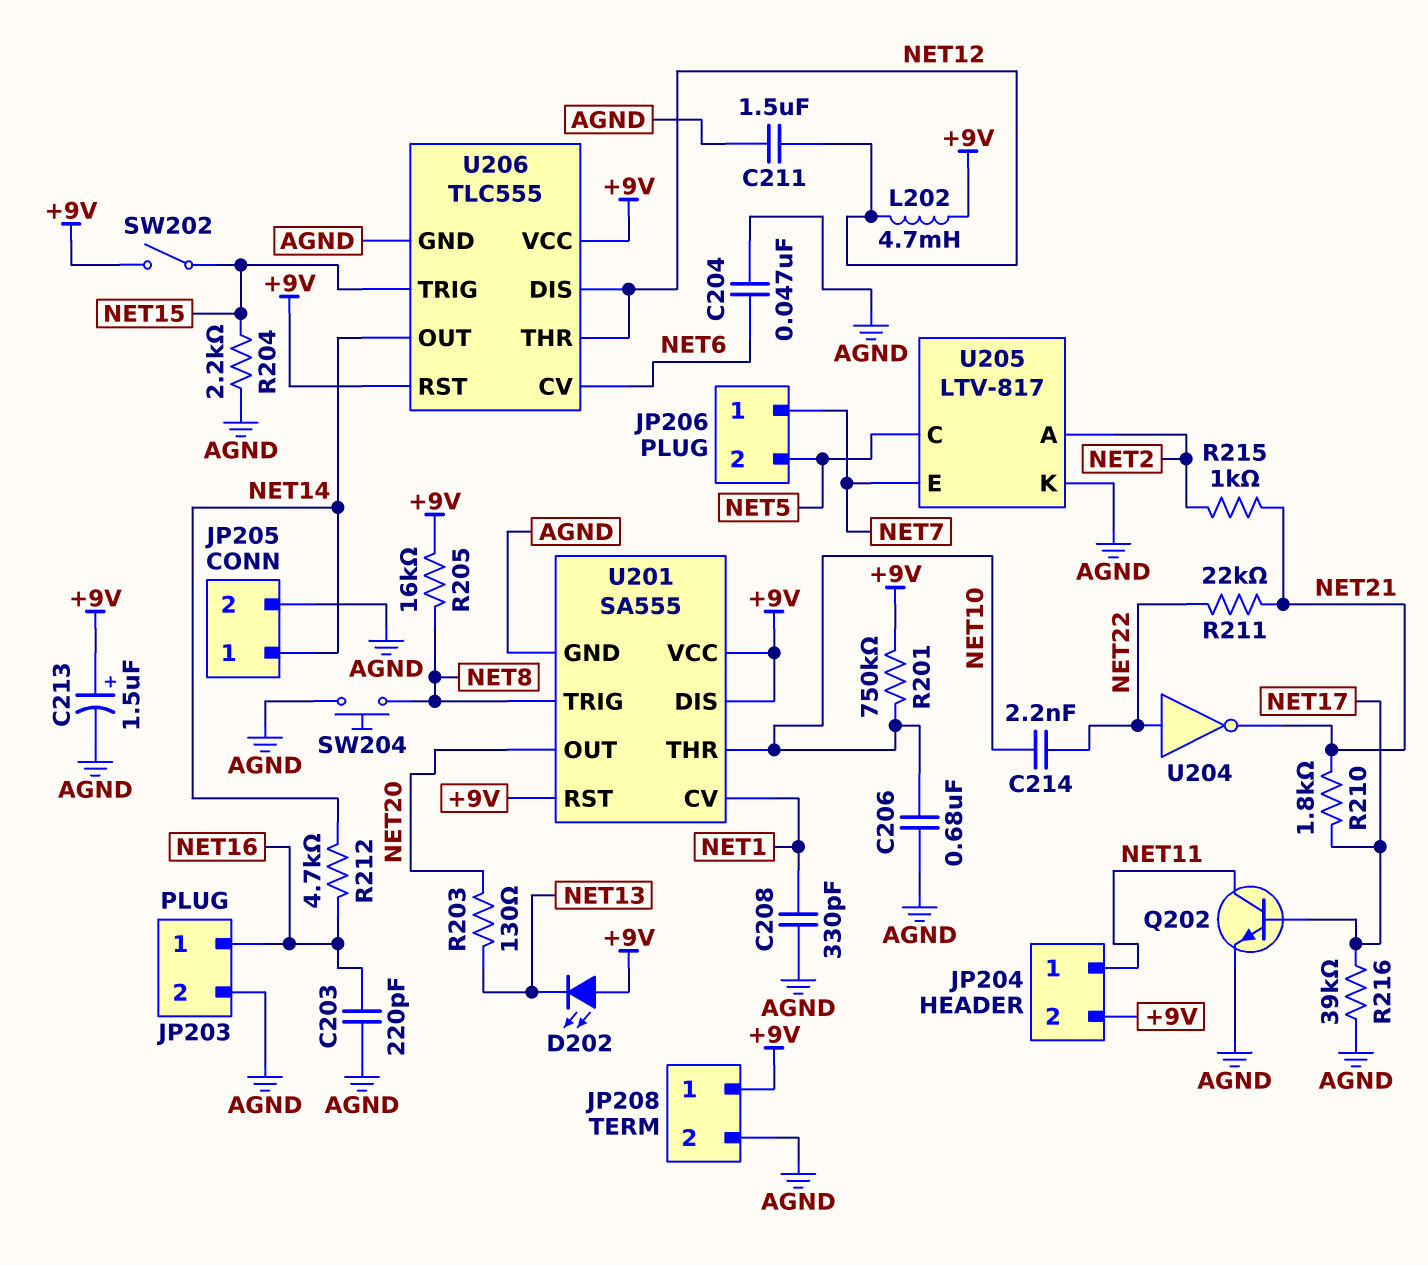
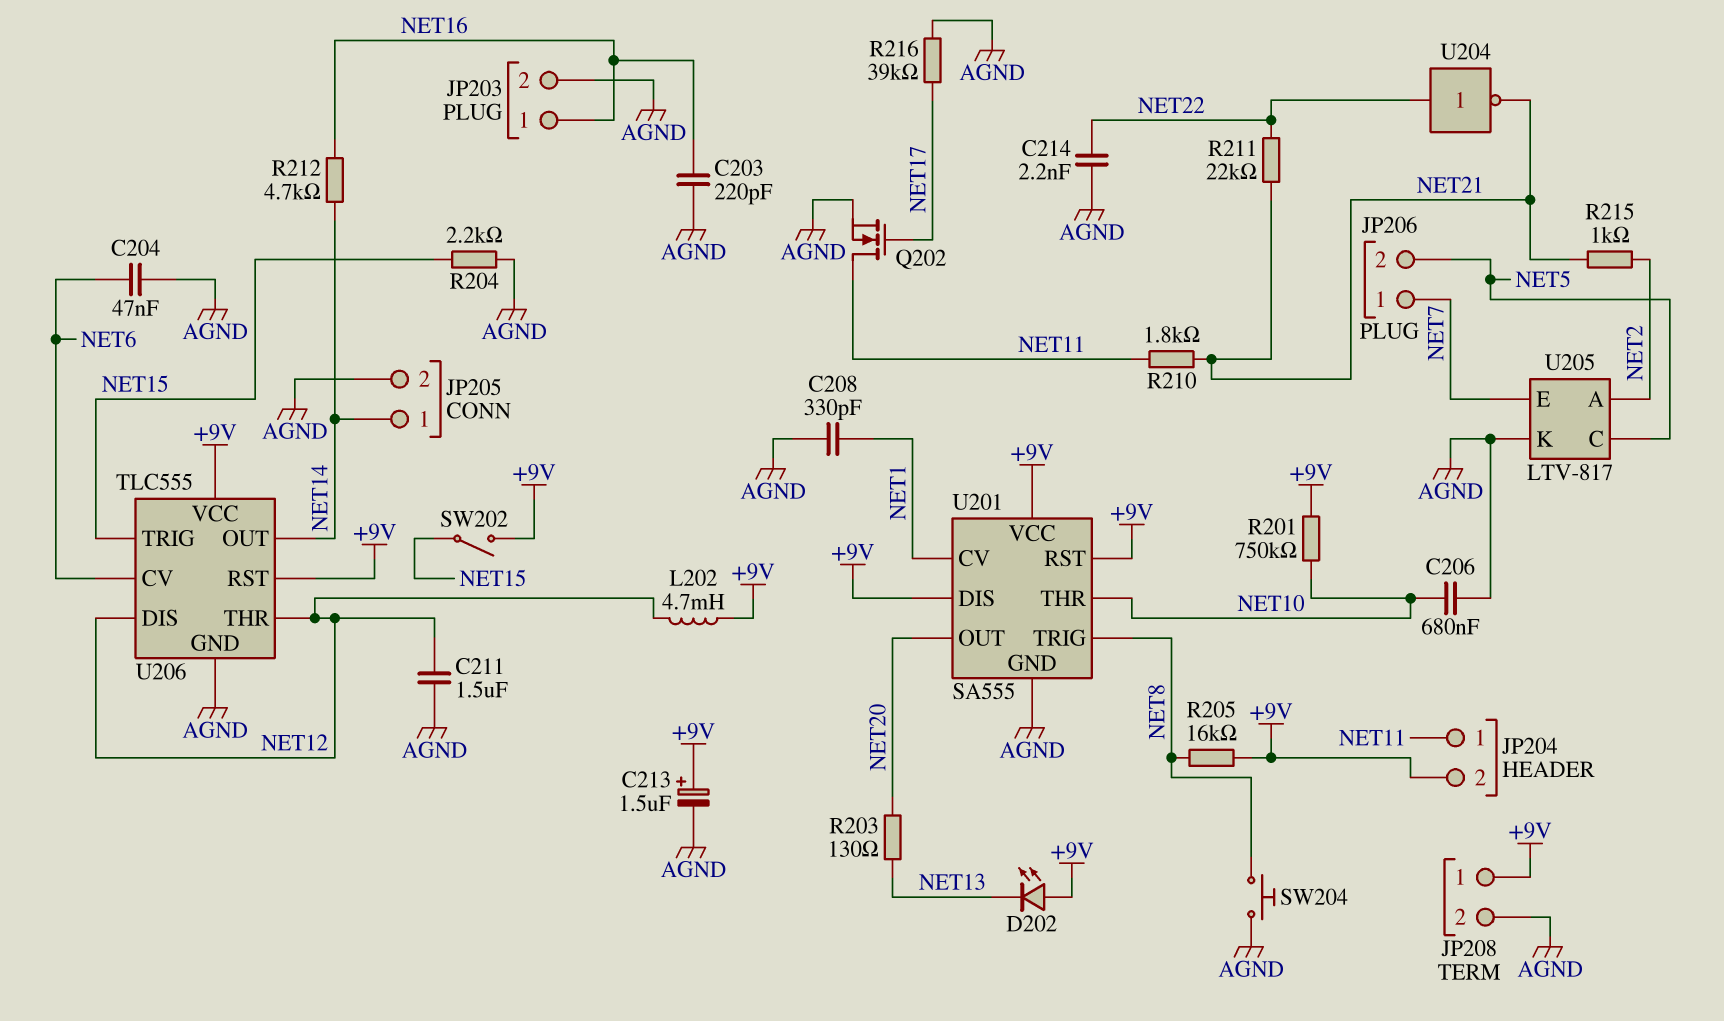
C214: 2.2nF (NET10, NET22) -> 2.2nF (AGND, NET22)
Q202: NPN (B NET17, C NET11, E AGND) -> NMOS (G NET17, D NET11, S AGND)
R210: 1.8k (NET17, NET21) -> 1.8k (NET11, NET21)

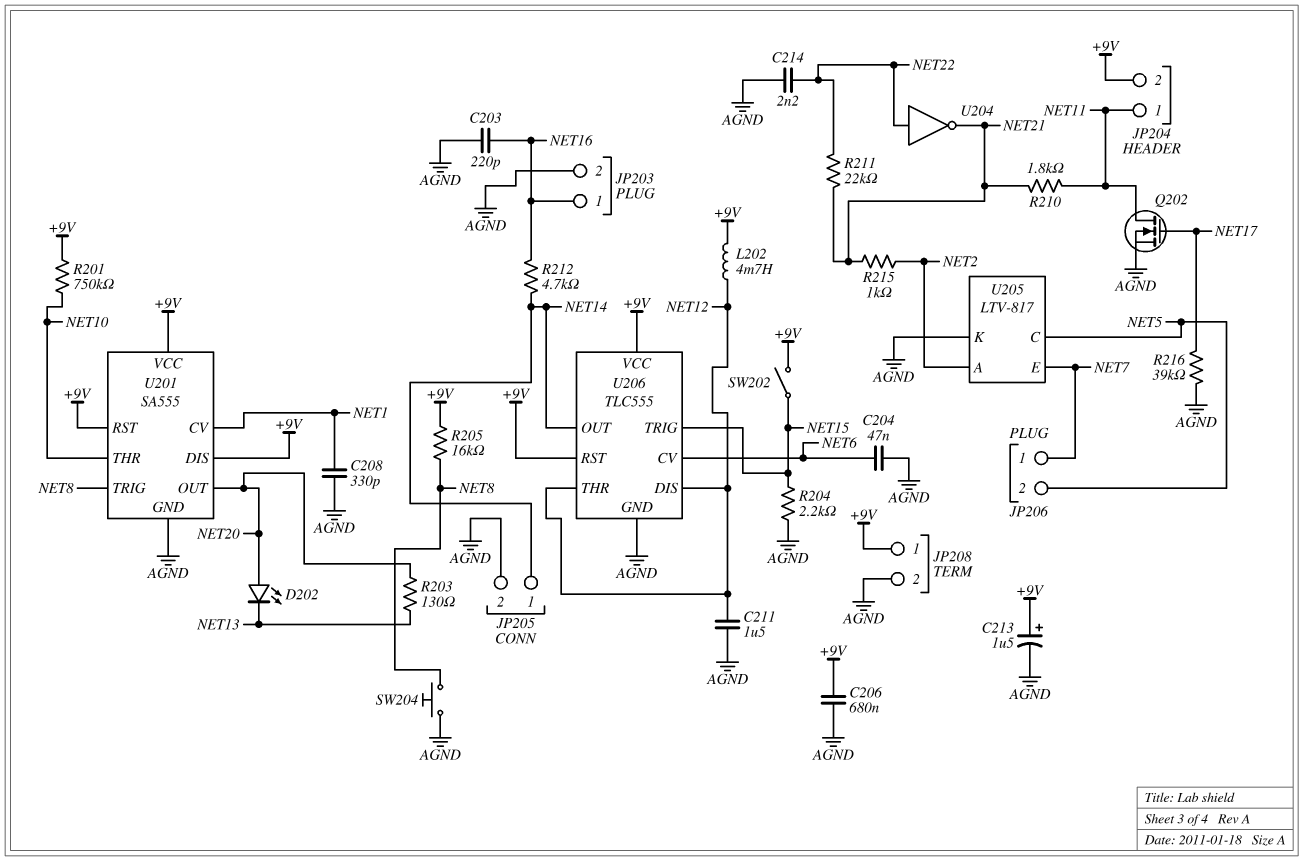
C206: 680nF (AGND, NET10) -> 680nF (+9V, AGND)
D202: LED (A +9V, K NET13) -> LED (A NET20, K NET13)

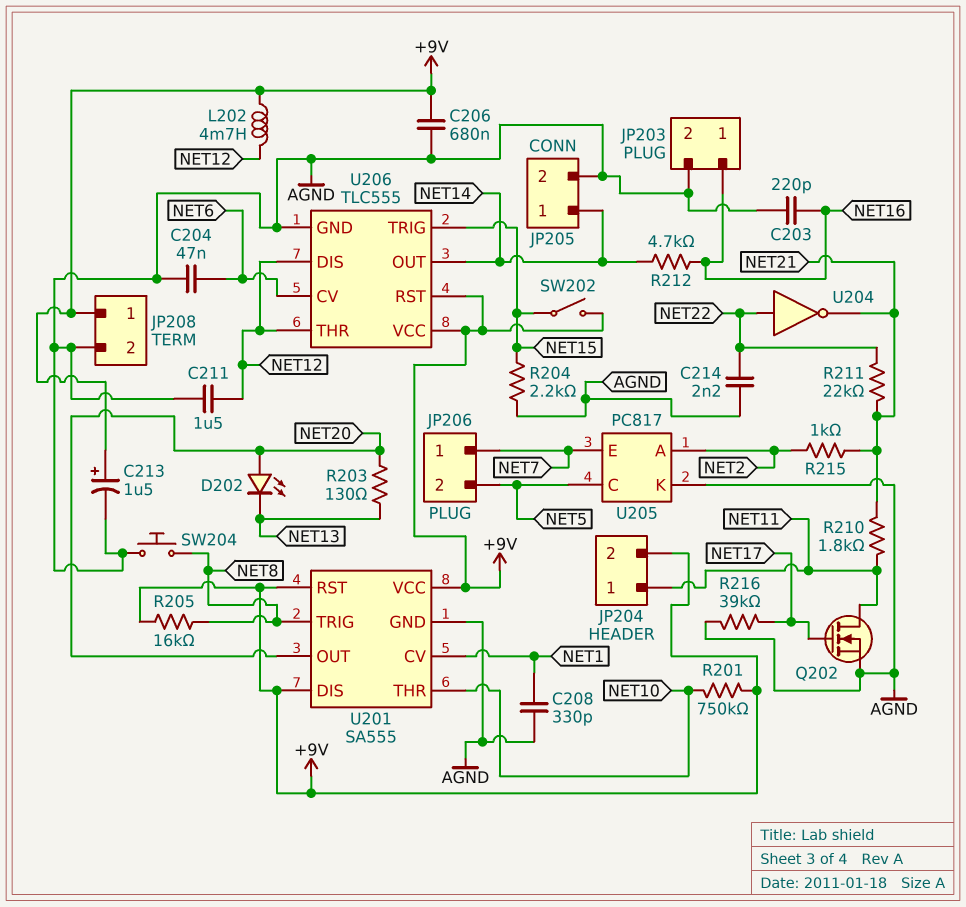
U205: LTV-817 -> PC817

